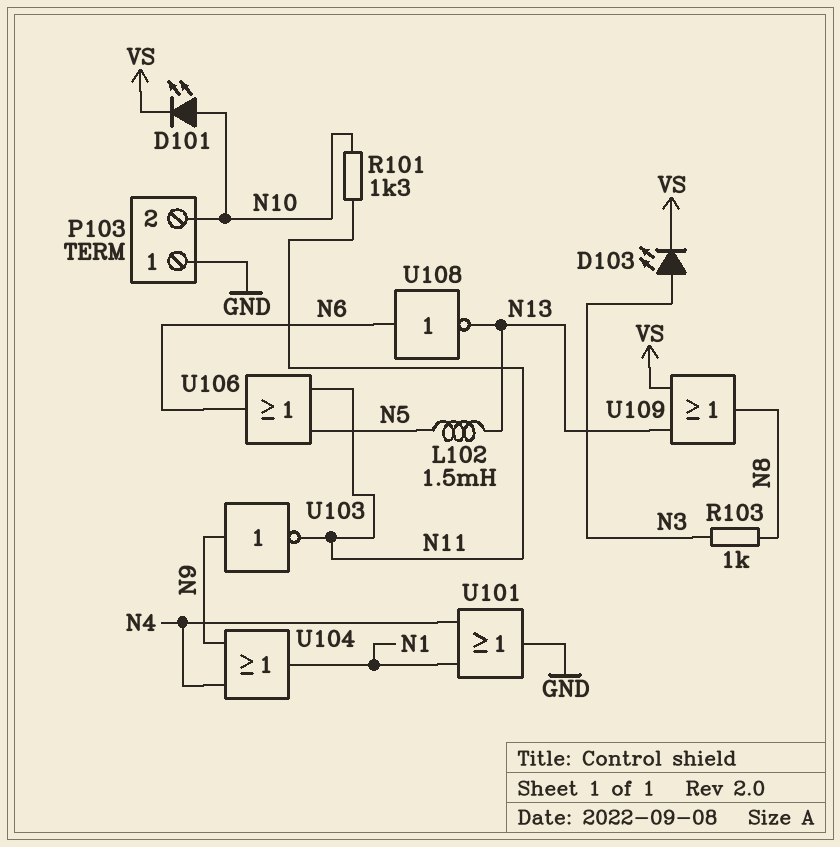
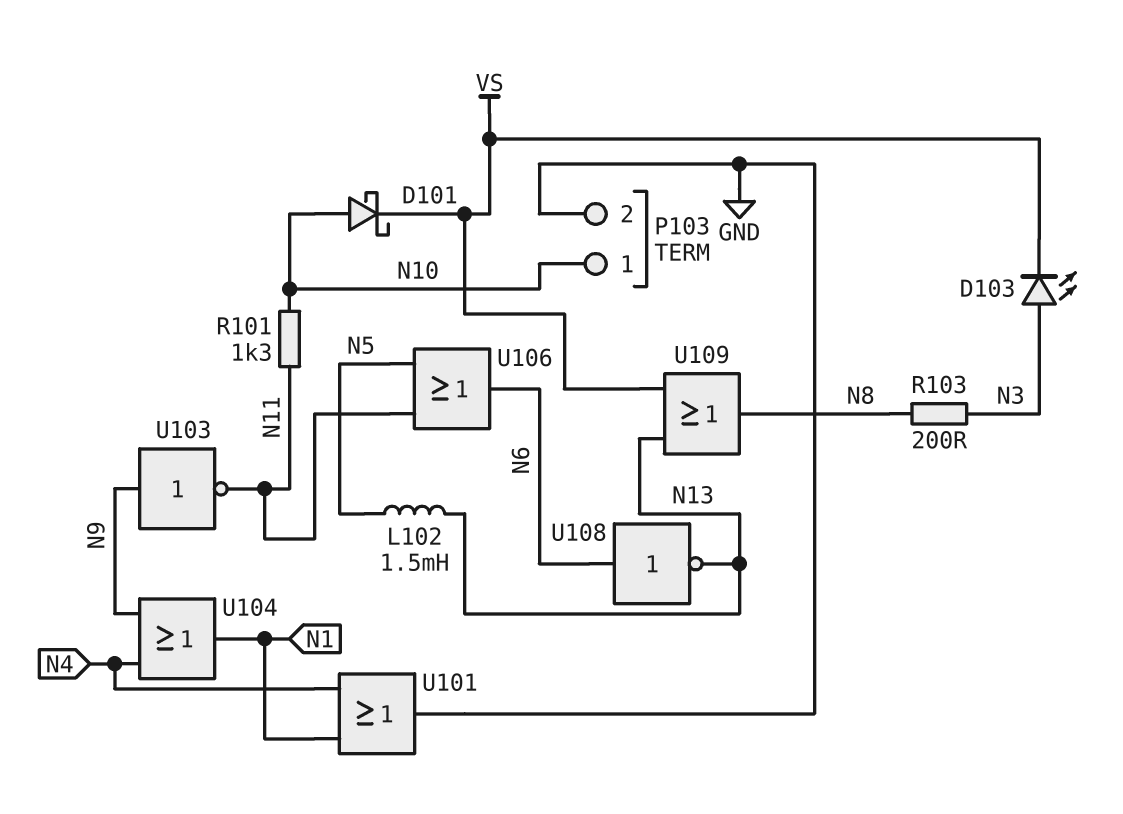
D101: LED (A N10, K VS) -> schottky (A N10, K VS)
P103 pin 1: GND -> N10
P103 pin 2: N10 -> GND
R103: 1k (N3, N8) -> 200 (N3, N8)

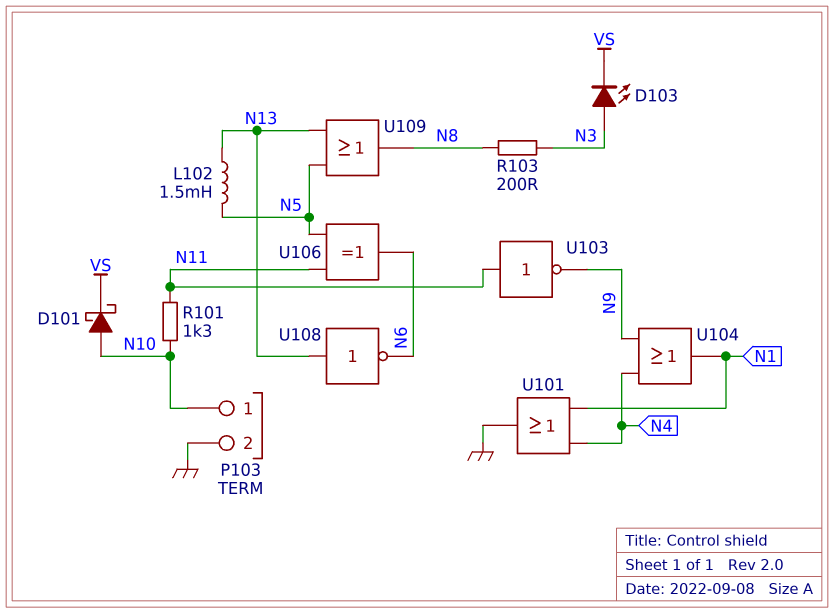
U103: NOT (in N9, out N11) -> NOT (in N11, out N9)
U106: OR (in N5, in N11, out N6) -> XOR (in N5, in N11, out N6)
U108: NOT (in N6, out N13) -> NOT (in N13, out N6)
U109: OR (in N13, in VS, out N8) -> OR (in N5, in N13, out N8)

